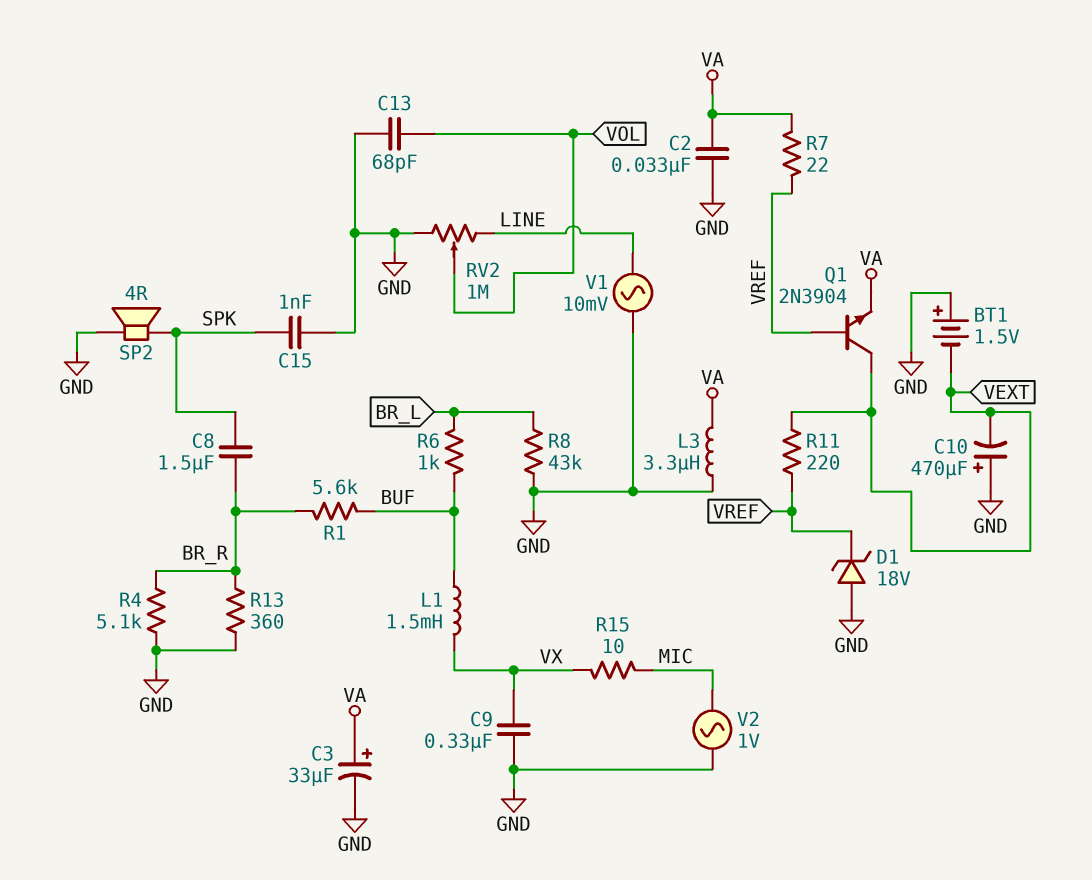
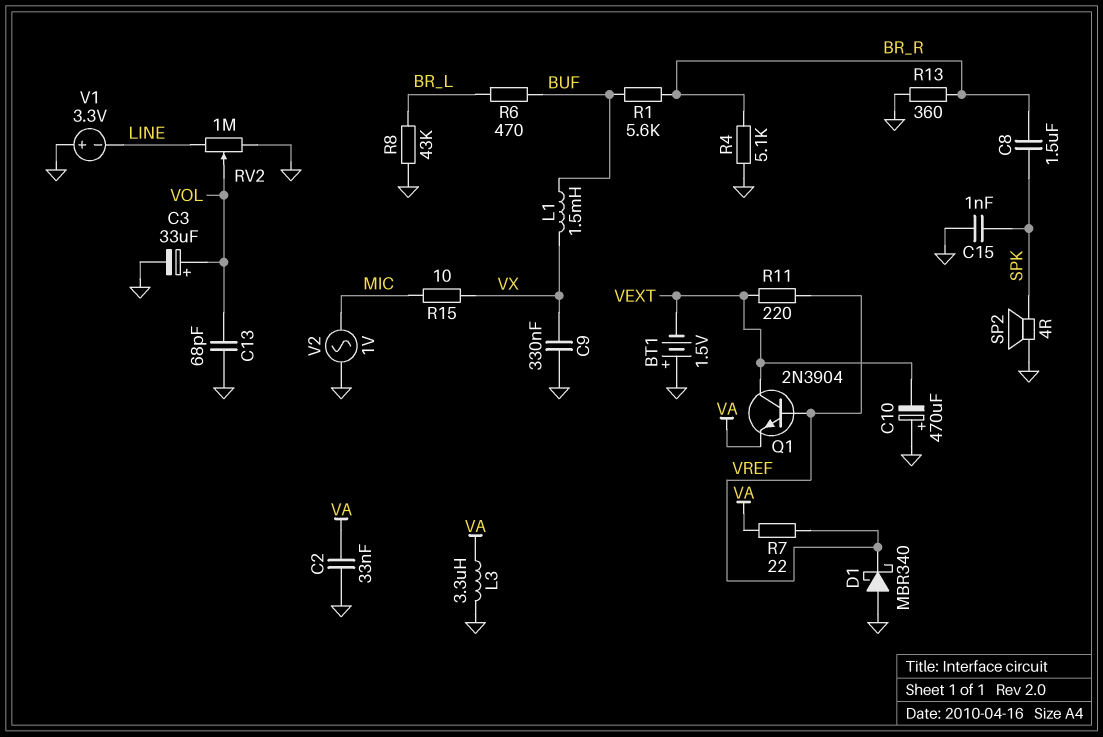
C3: 33uF (plus VA, minus GND) -> 33uF (plus VOL, minus GND)
D1: zener 18V (A GND, K VREF) -> schottky MBR340 (A GND, K VREF)
R6: 1k (BR_L, BUF) -> 470 (BR_L, BUF)
V1: AC 10mV (GND, LINE) -> 3.3V (plus GND, minus LINE)

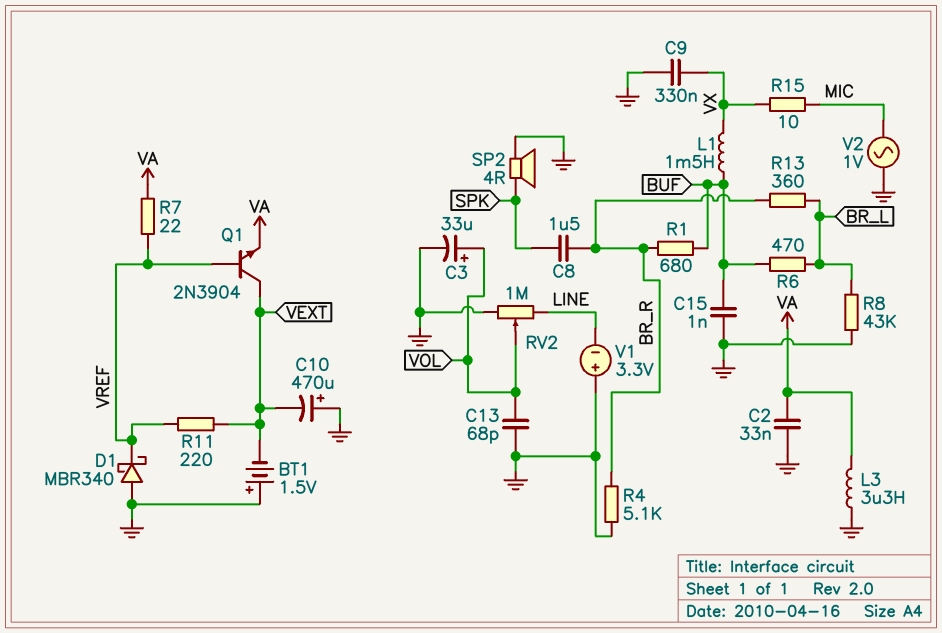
C15: 1nF (GND, SPK) -> 1nF (BUF, GND)
R1: 5.6k (BR_R, BUF) -> 680 (BR_R, BUF)
R13: 360 (BR_R, GND) -> 360 (BR_L, BR_R)

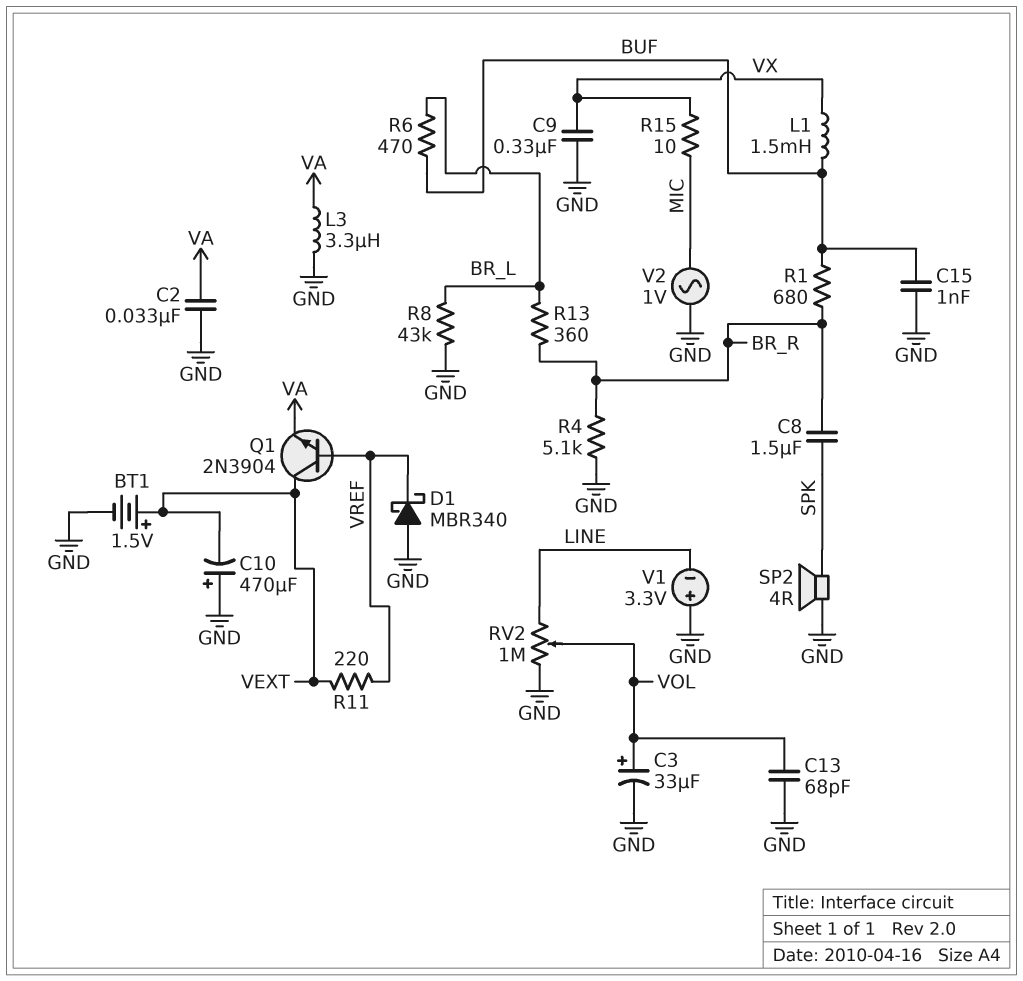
BT1: 1.5V (plus GND, minus VEXT) -> 1.5V (plus VEXT, minus GND)
R7: 22 (VA, VREF) -> none

